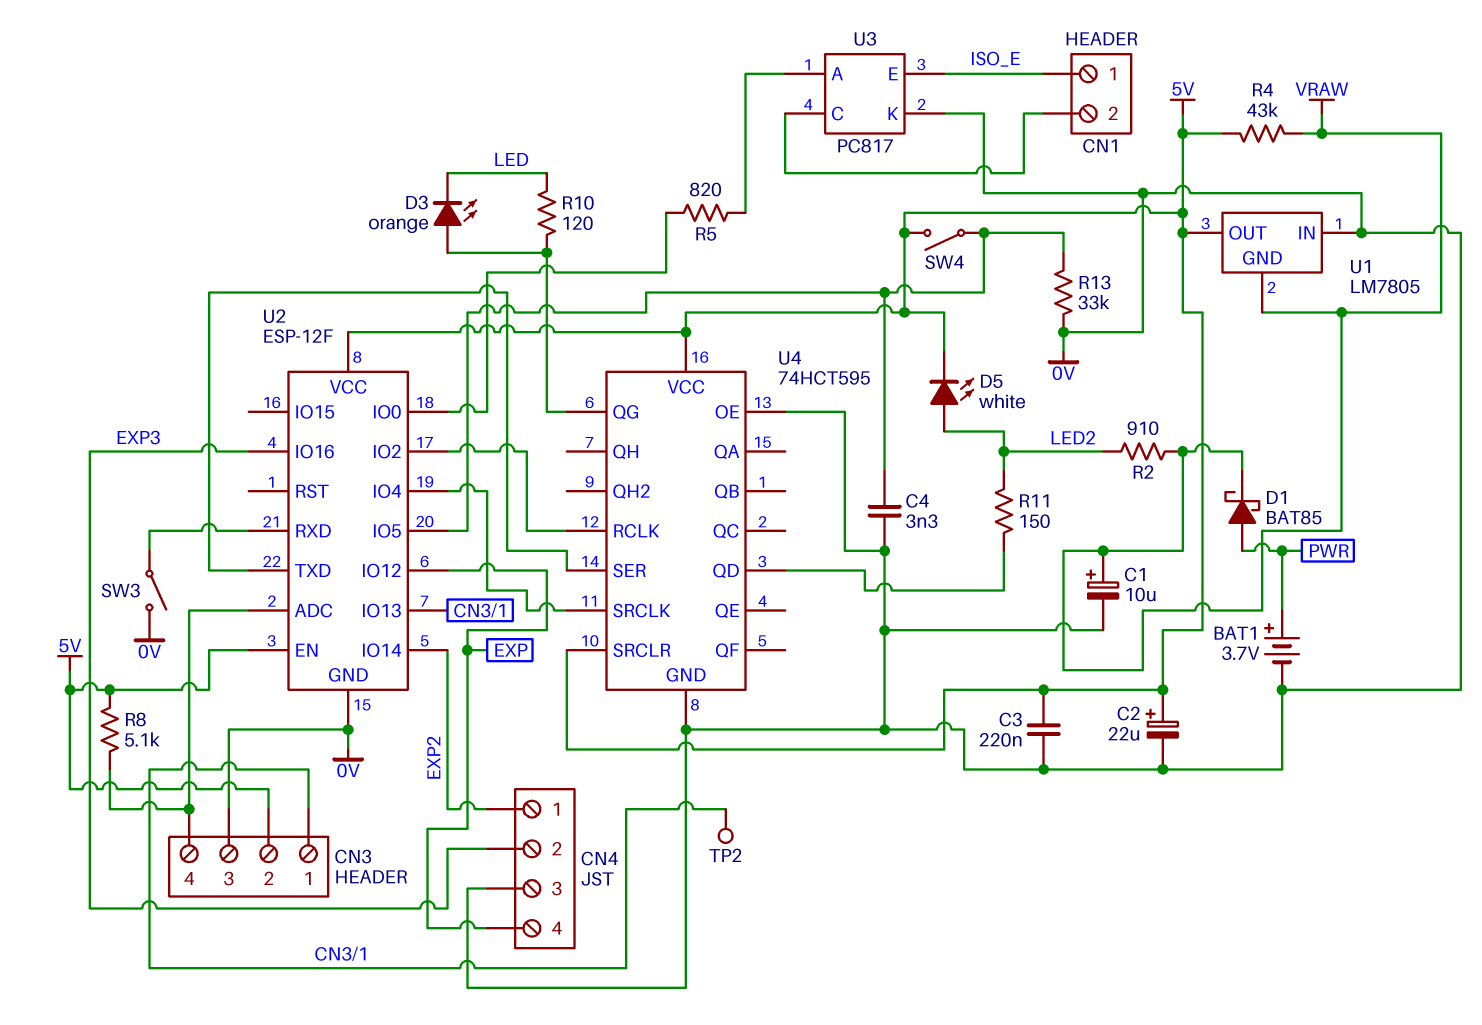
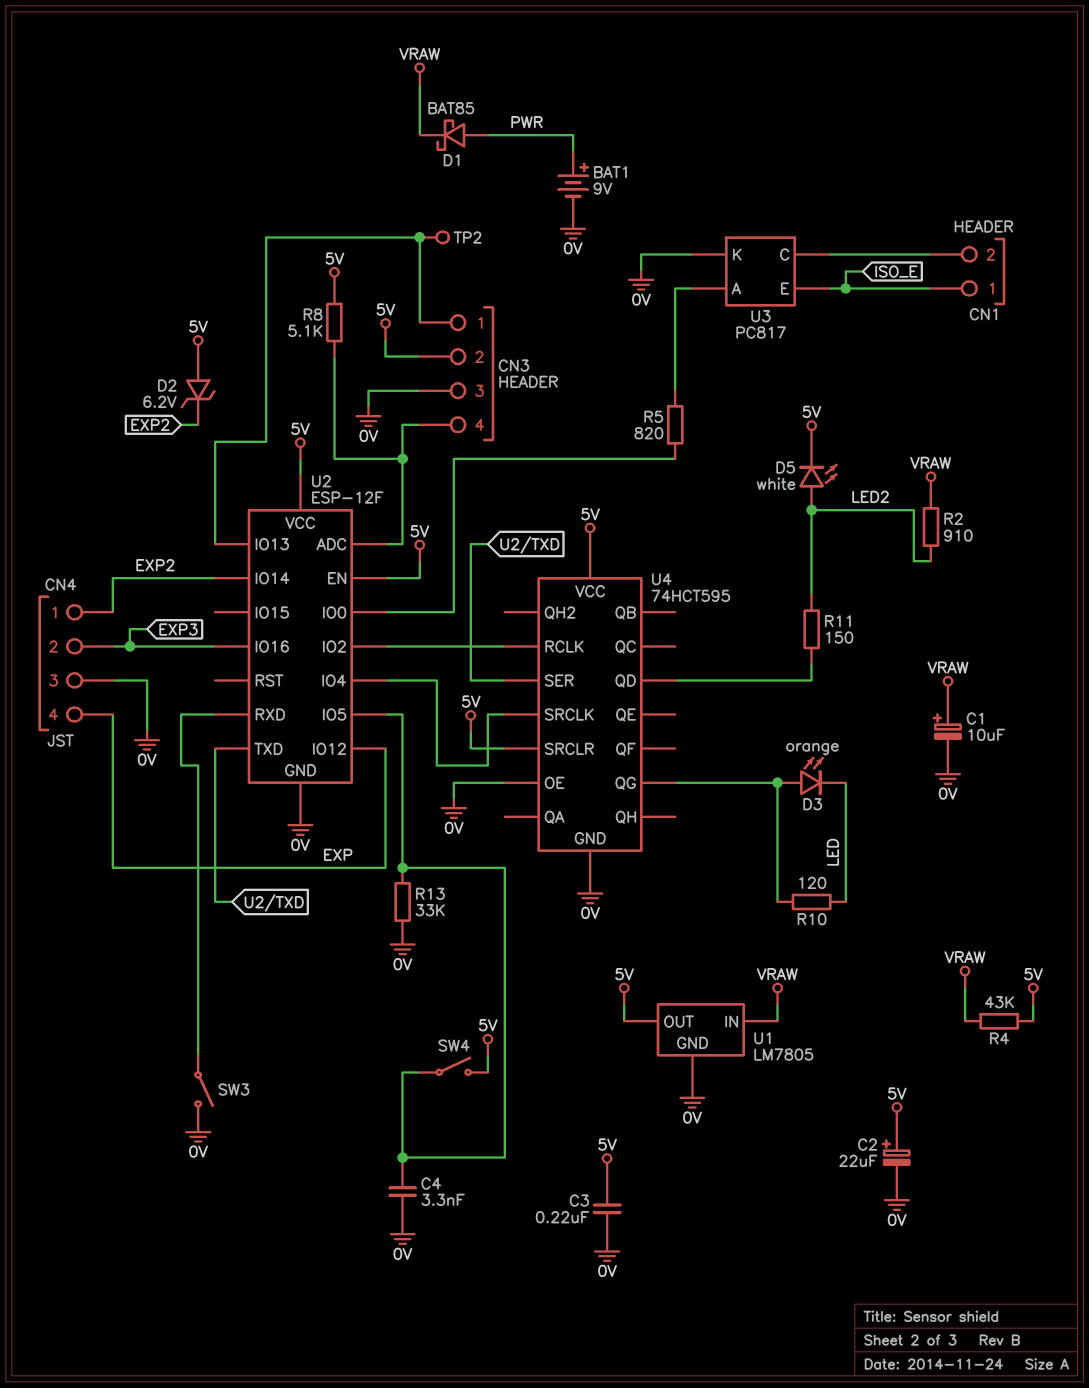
BAT1: 3.7V (plus PWR, minus 0V) -> 9V (plus PWR, minus 0V)
D2: none -> zener 6.2V (A 5V, K EXP2)
U1 pin GND: VRAW -> 0V
U1 pin IN: 0V -> VRAW

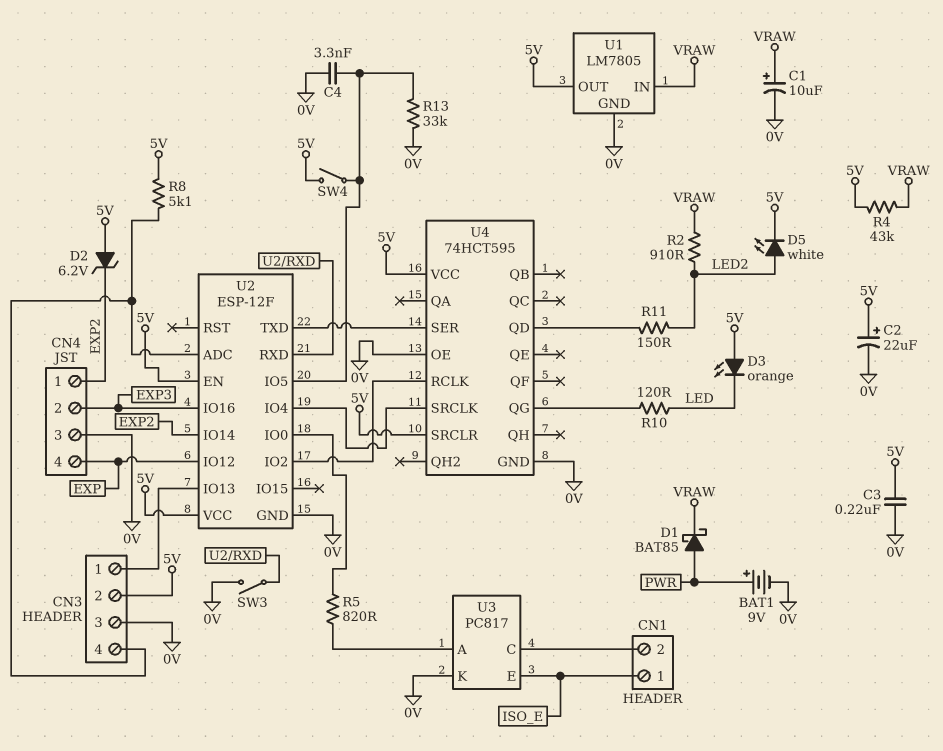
D3: LED orange (A U4/QG, K LED) -> LED orange (A 5V, K LED)
TP2: test point (CN3/1) -> none

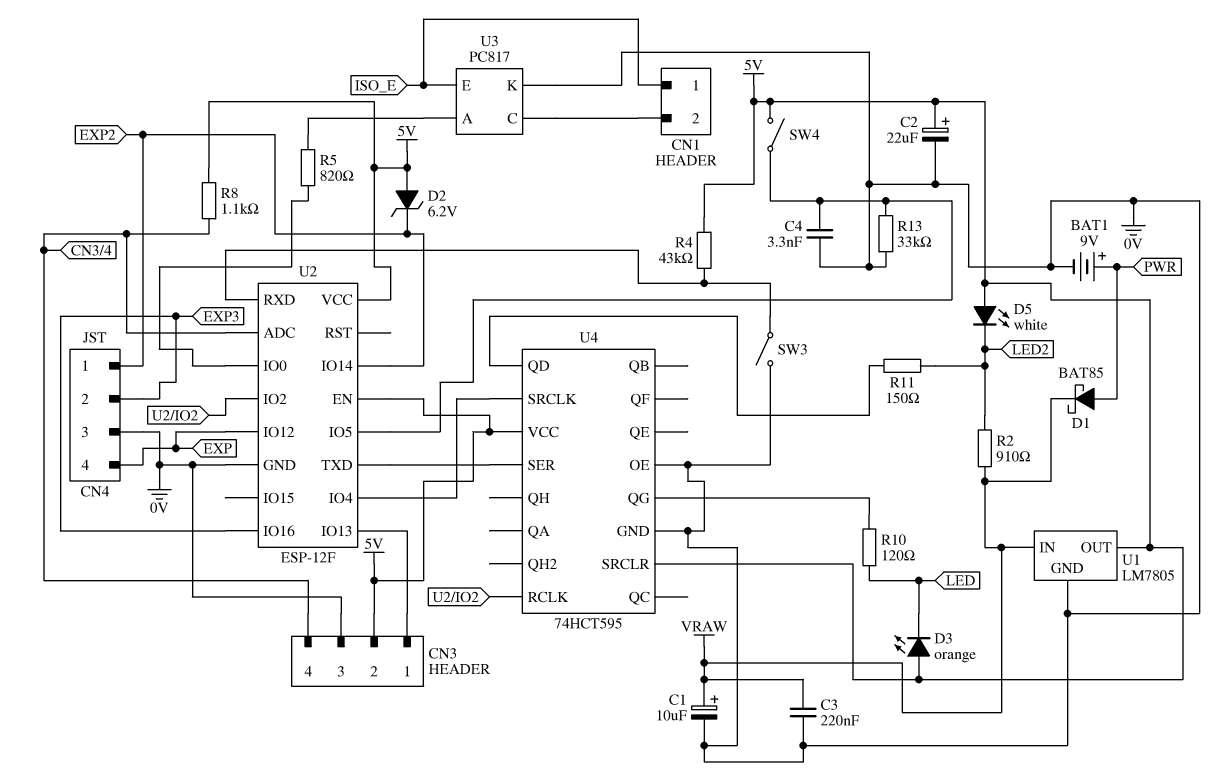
C3: 220nF (0V, 5V) -> 220nF (0V, VRAW)
D5: LED white (A LED2, K 5V) -> LED white (A 5V, K LED2)
R4: 43k (5V, VRAW) -> 43k (5V, U2/RXD)
R8: 5.1k (5V, CN3/4) -> 1.1k (5V, CN3/4)

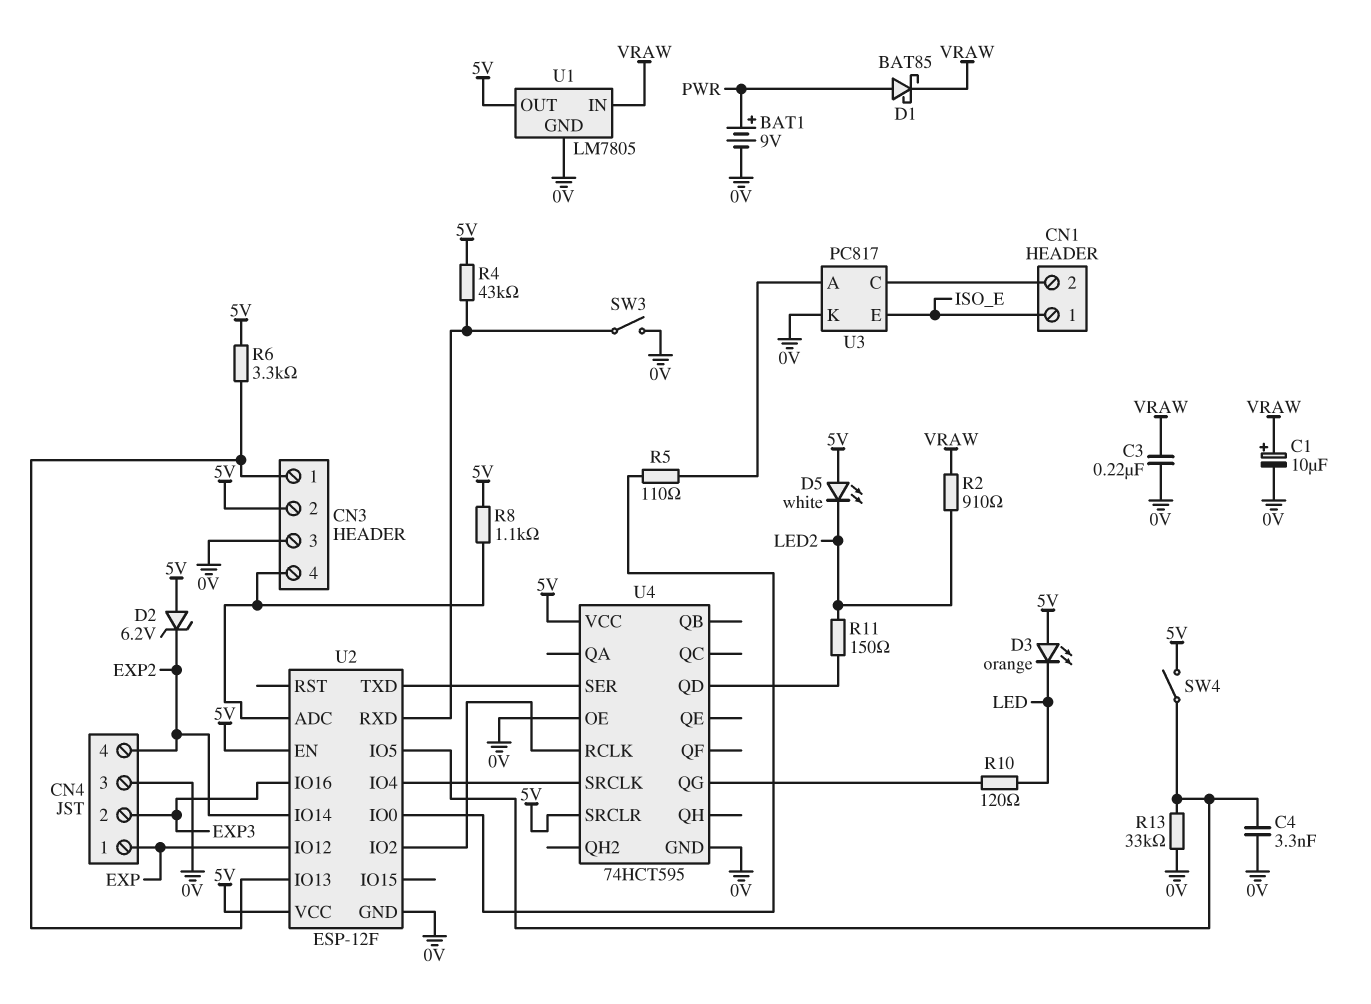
C2: 22uF (plus 5V, minus 0V) -> none
CN4 pin 1: EXP2 -> EXP
CN4 pin 4: EXP -> EXP2
R5: 820 (U2/IO0, U3/A) -> 110 (U2/IO0, U3/A)
R6: none -> 3.3k (5V, CN3/1)

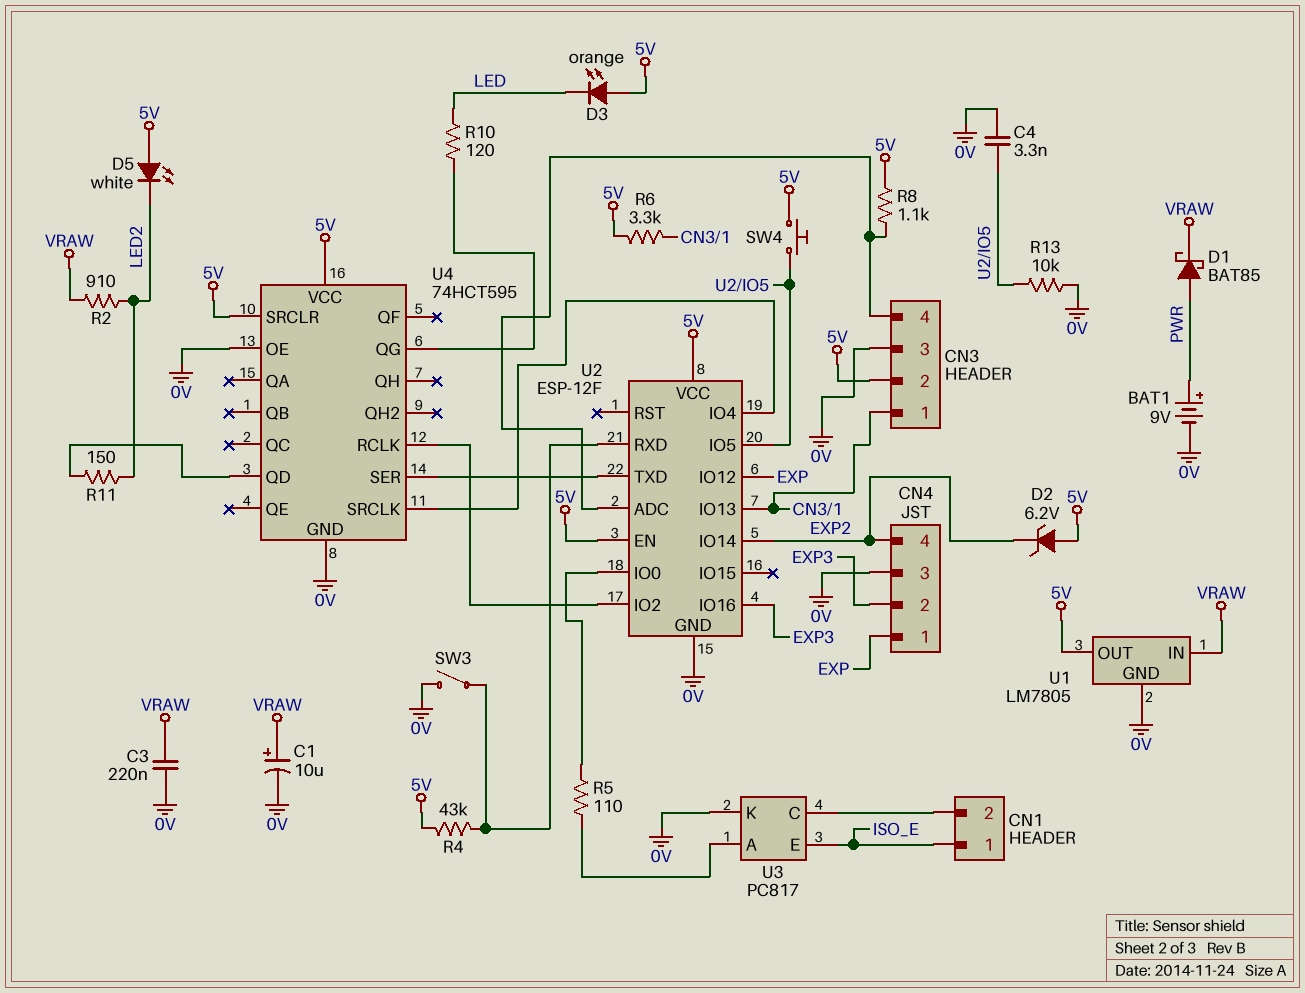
R13: 33k (0V, U2/IO5) -> 10k (0V, U2/IO5)
SW4: switch (5V, U2/IO5) -> button (5V, U2/IO5)

